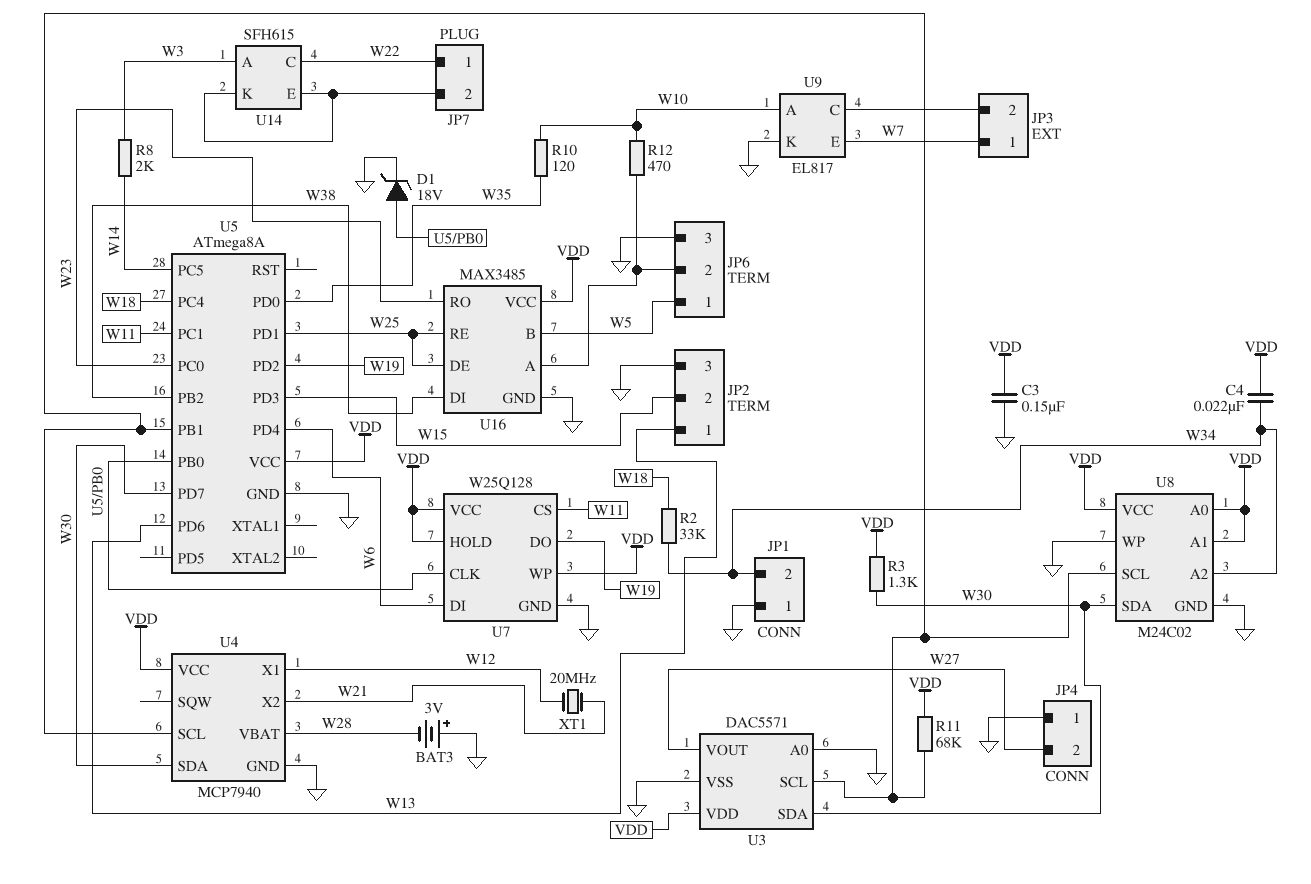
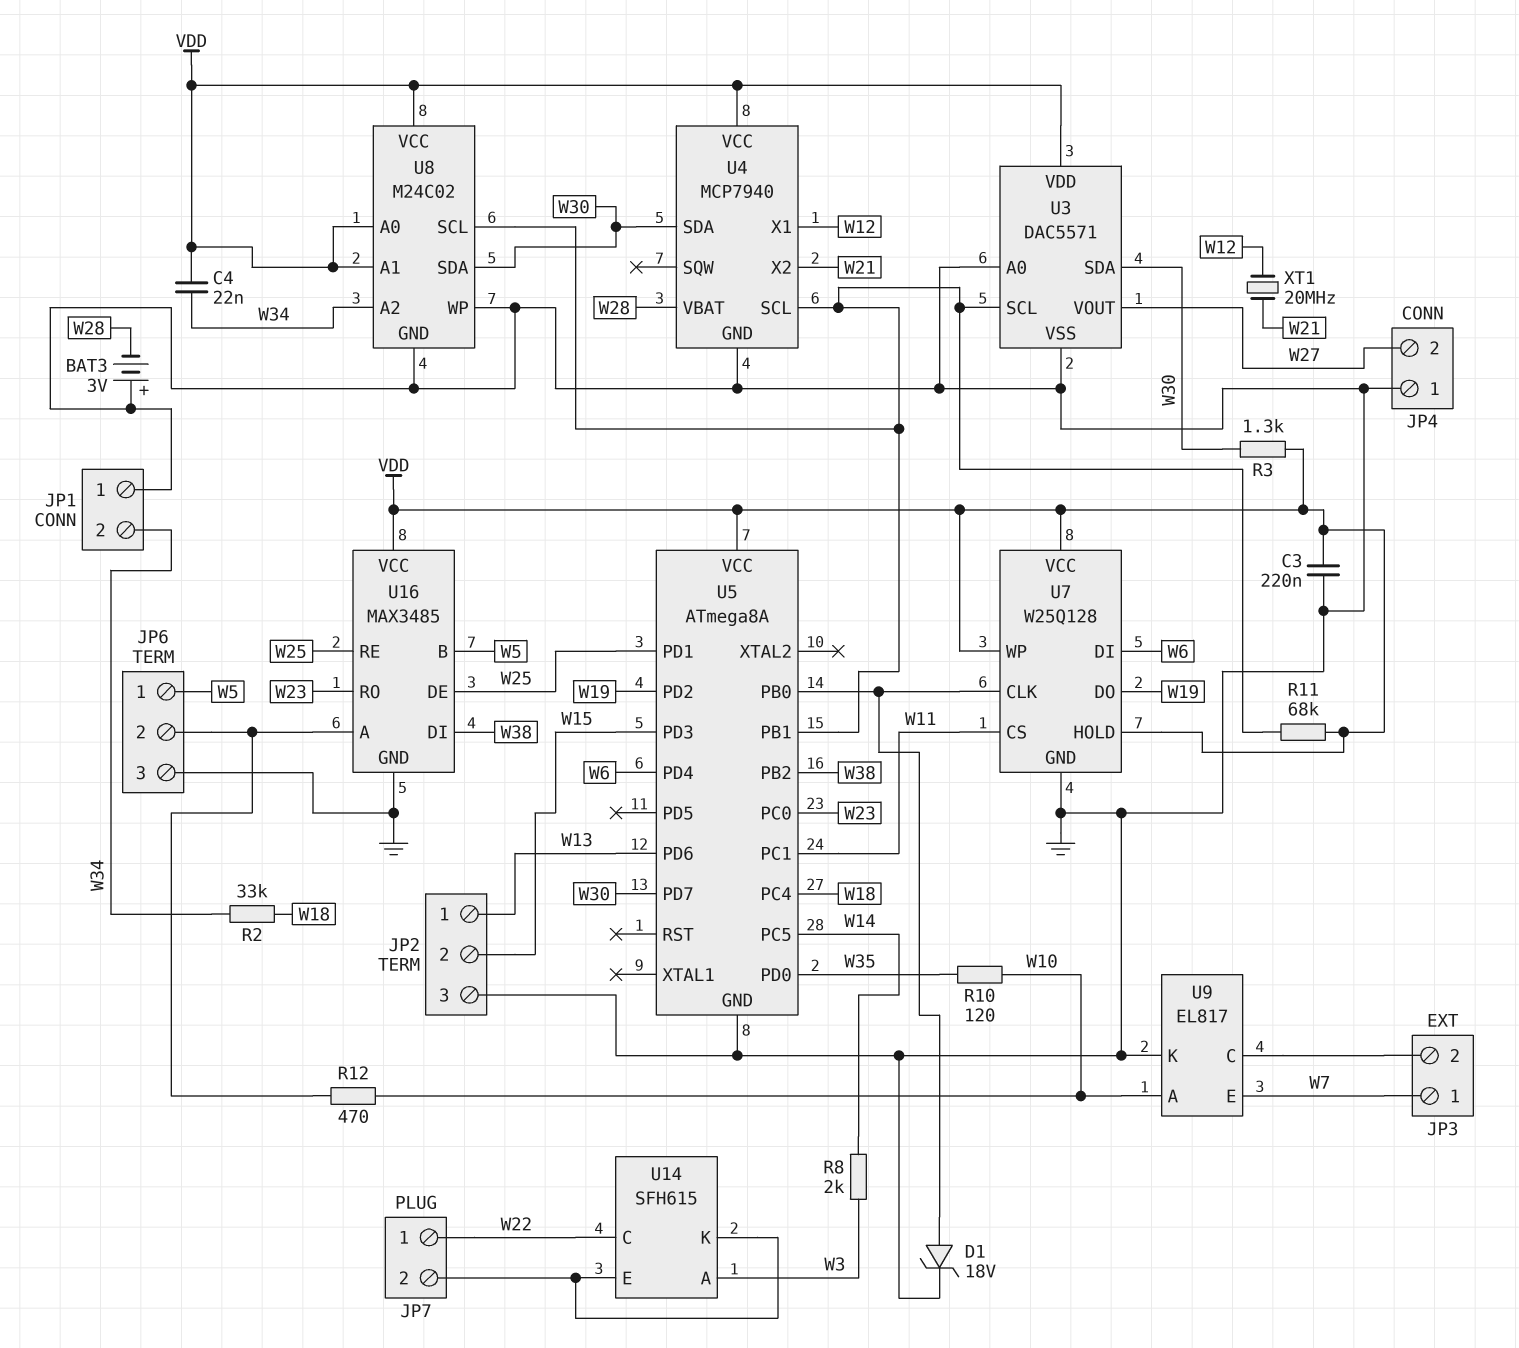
C3: 150nF (GND, VDD) -> 220nF (GND, VDD)

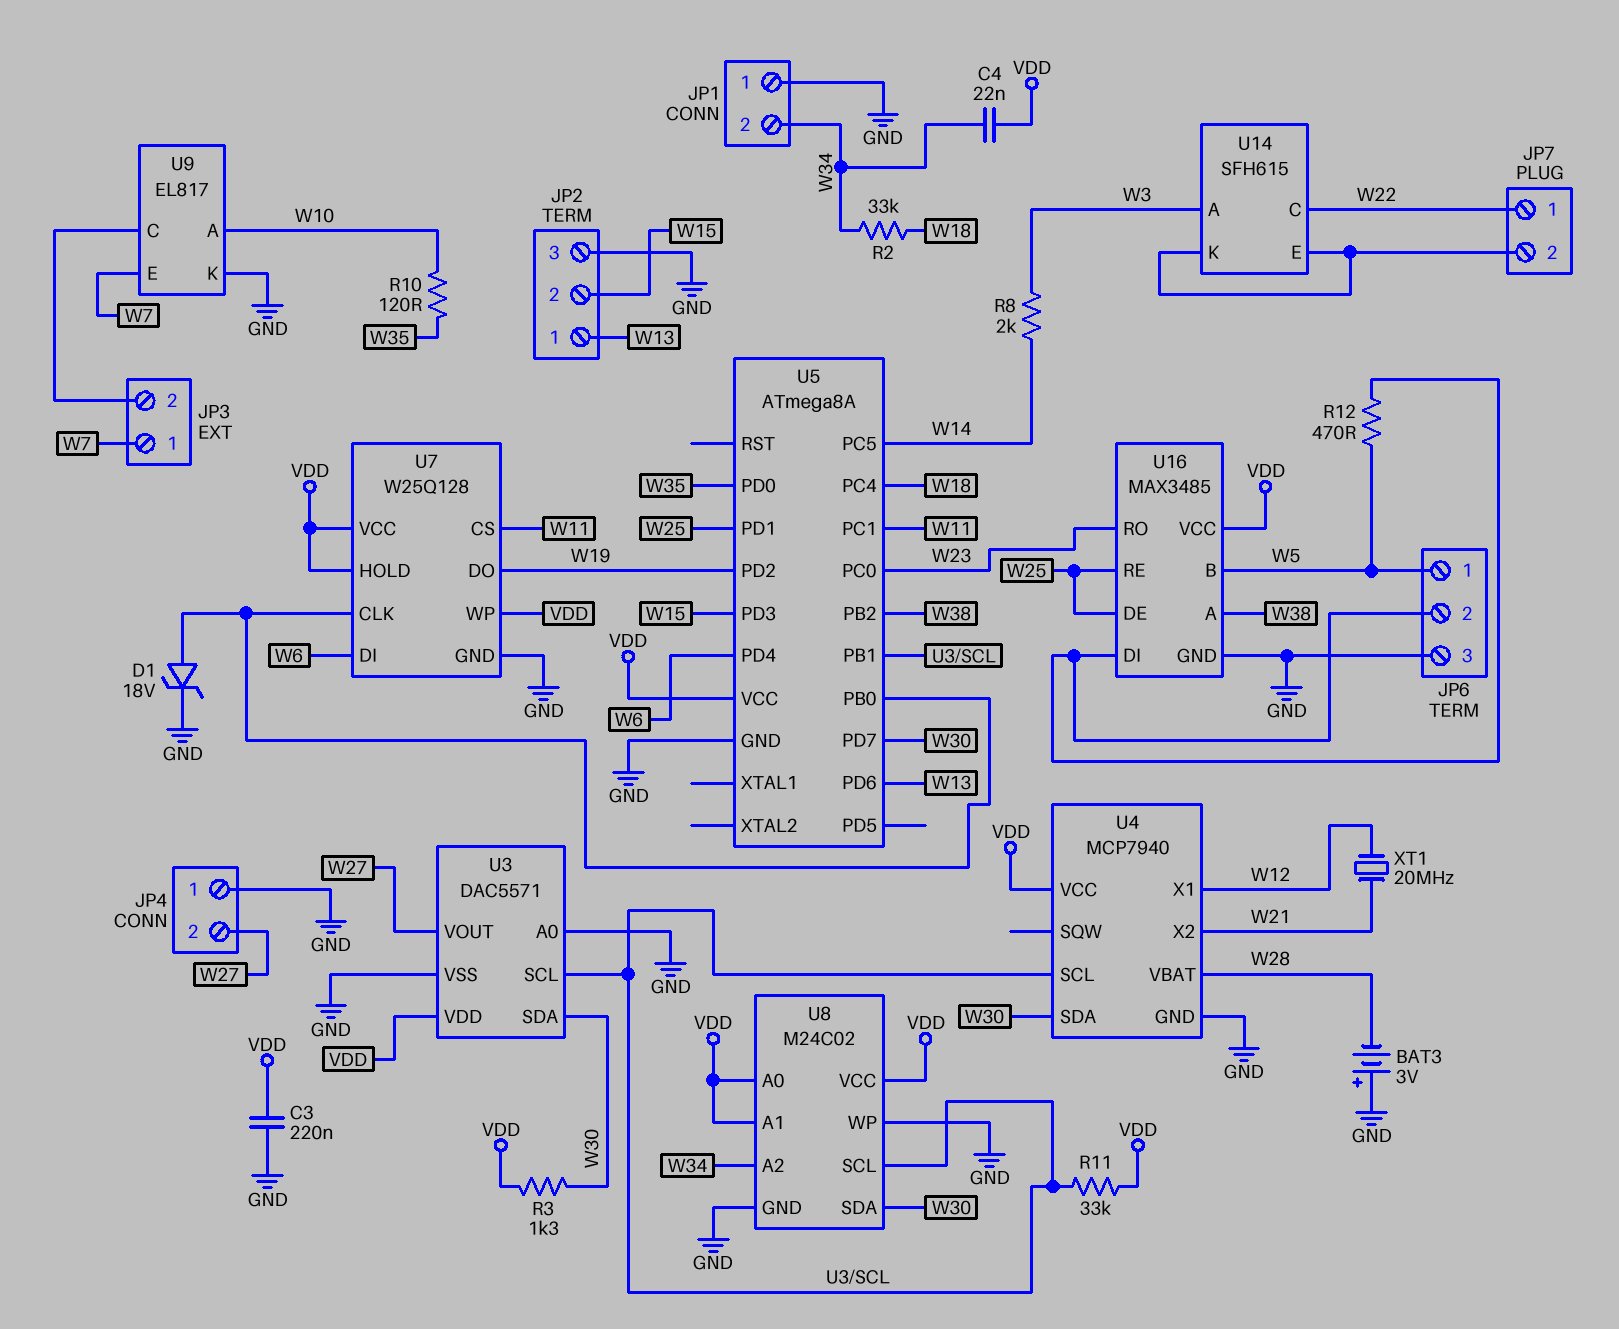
R11: 68k (U3/SCL, VDD) -> 33k (U3/SCL, VDD)
R12: 470 (JP6/2, W10) -> 470 (JP6/2, W5)
U16 pin A: JP6/2 -> W38
U16 pin DI: W38 -> JP6/2

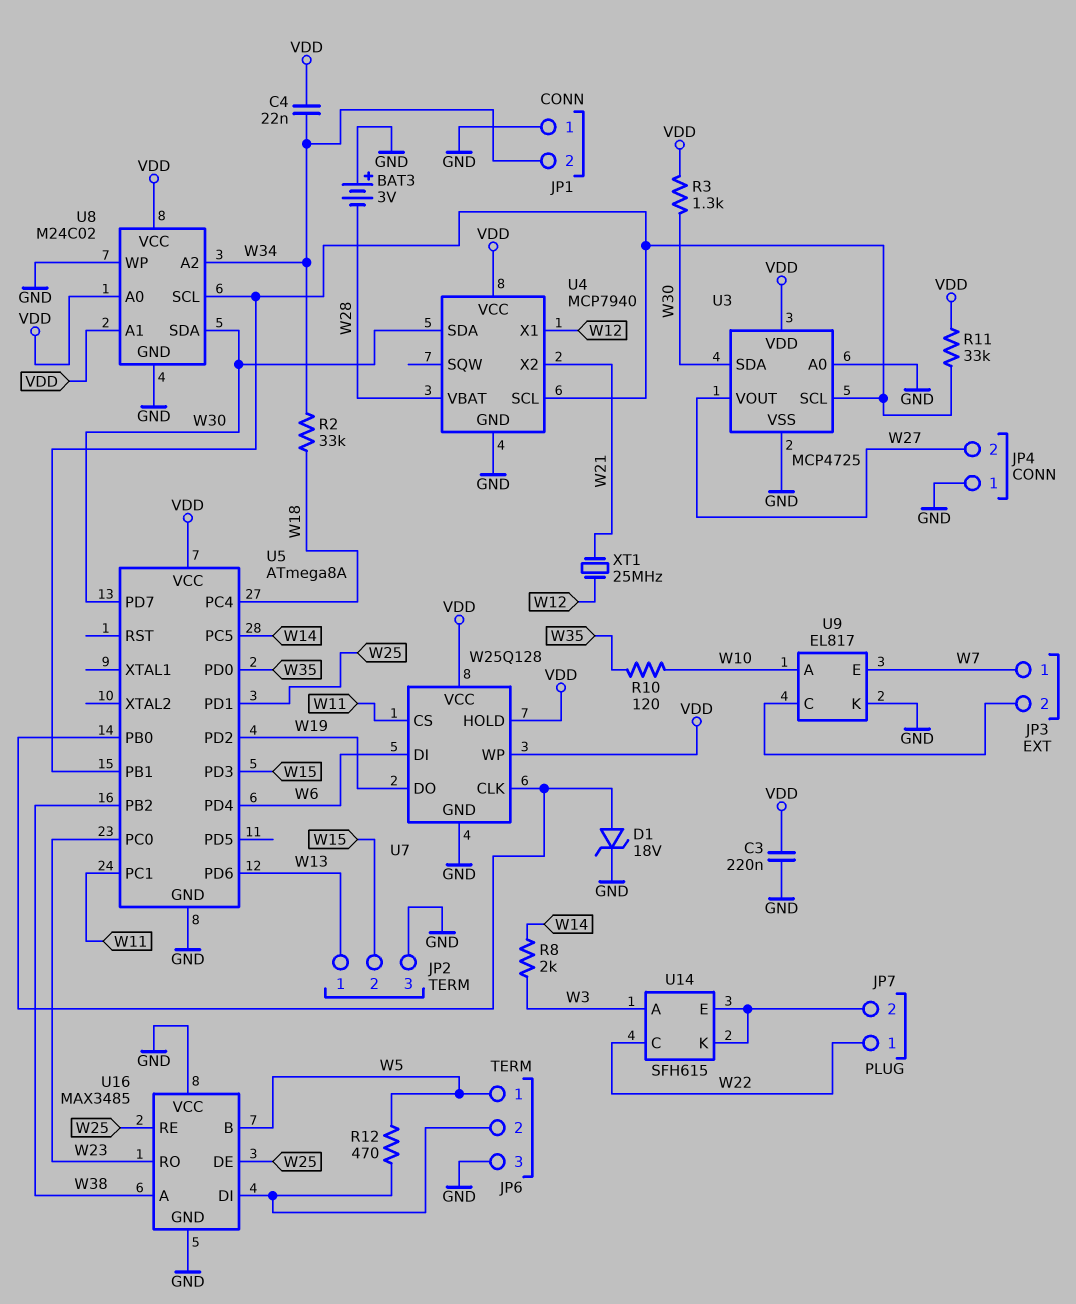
U3: DAC5571 -> MCP4725
U16 pin VCC: VDD -> GND
XT1: 20MHz (W12, W21) -> 25MHz (W12, W21)

